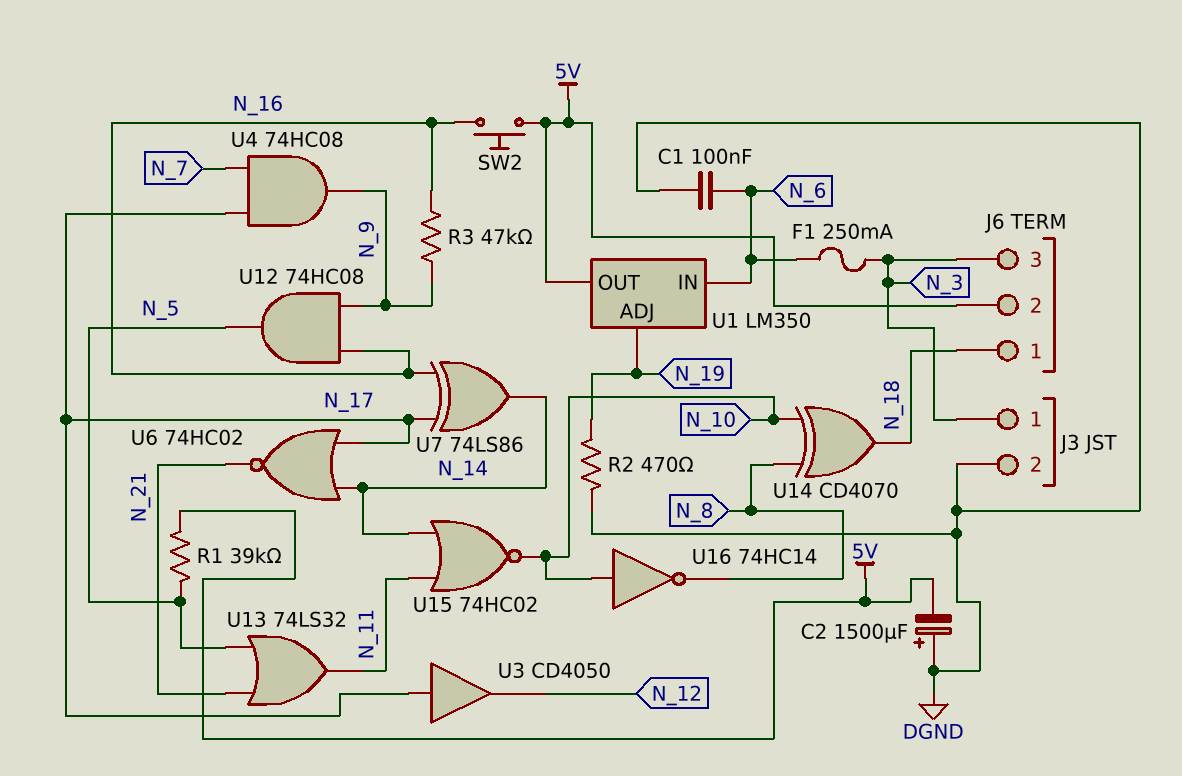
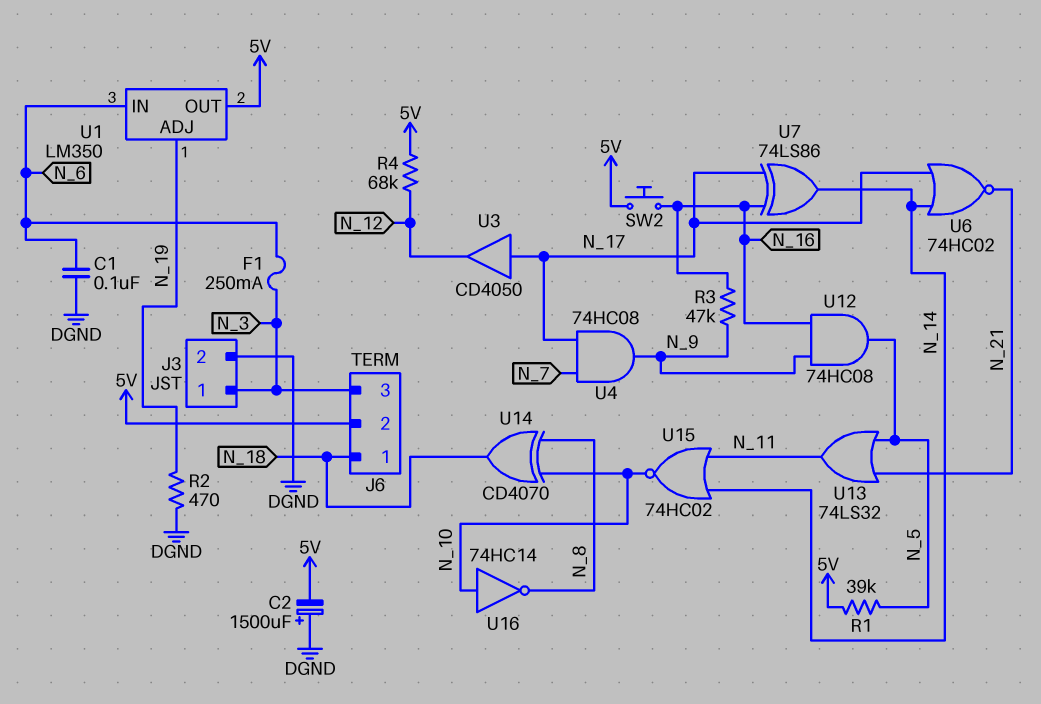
R4: none -> 68k (5V, N_12)

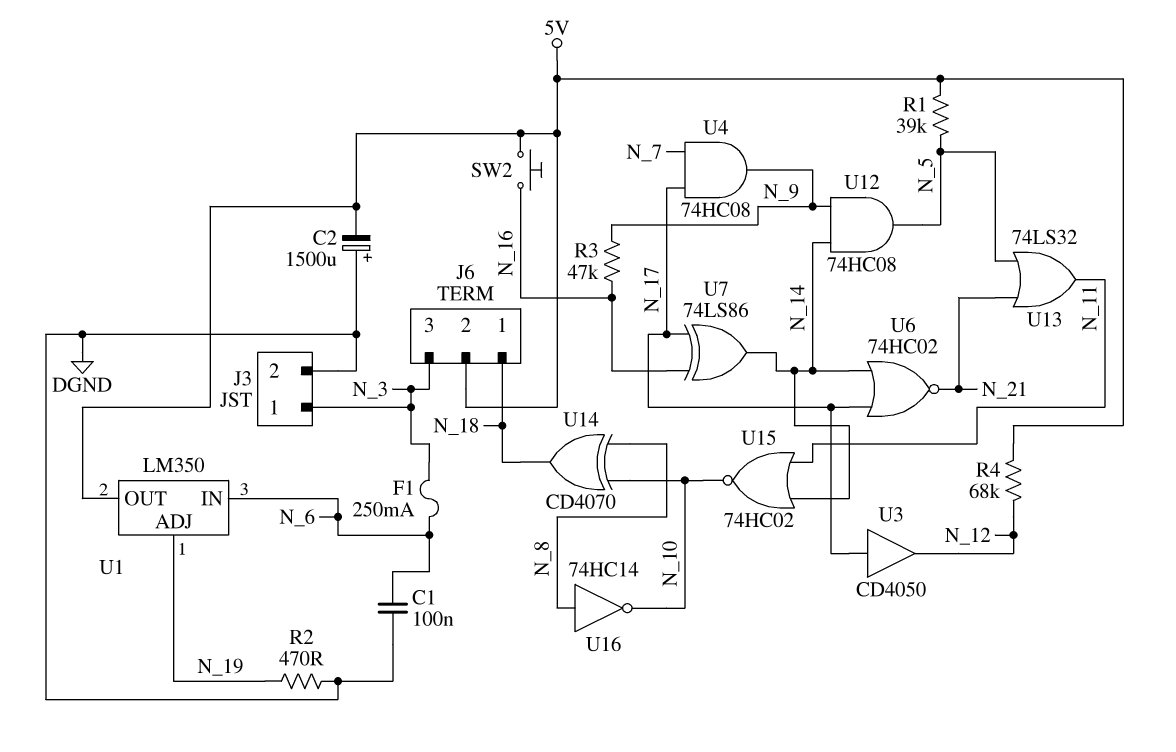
U12: AND 74HC08 (in N_9, in N_16, out N_5) -> AND 74HC08 (in N_9, in N_14, out N_5)
U16: NOT 74HC14 (in N_10, out N_8) -> NOT 74HC14 (in N_8, out N_10)

